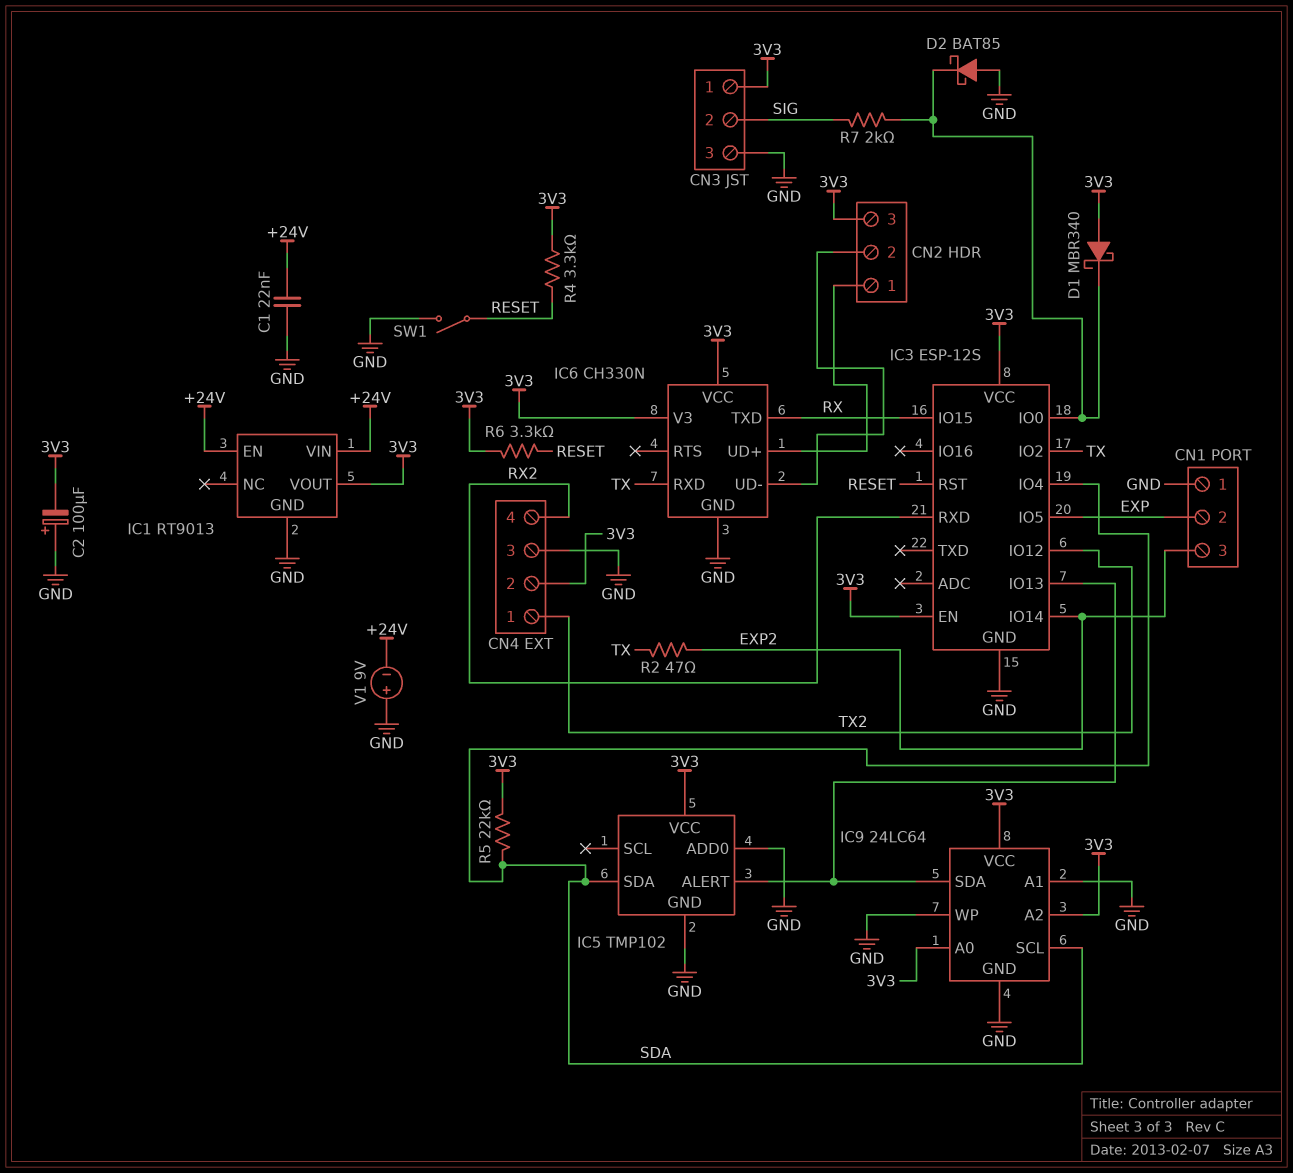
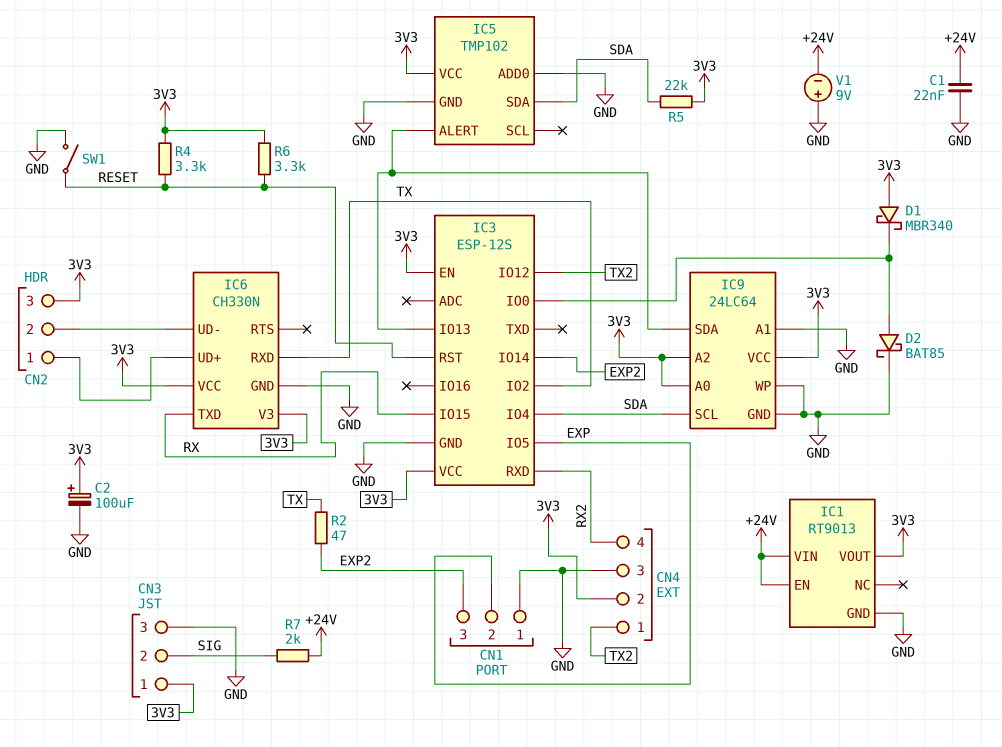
C2: 100uF (plus GND, minus 3V3) -> 100uF (plus 3V3, minus GND)
D2: schottky BAT85 (A GND, K IC3/IO0) -> schottky BAT85 (A IC3/IO0, K GND)
R7: 2k (IC3/IO0, SIG) -> 2k (+24V, SIG)

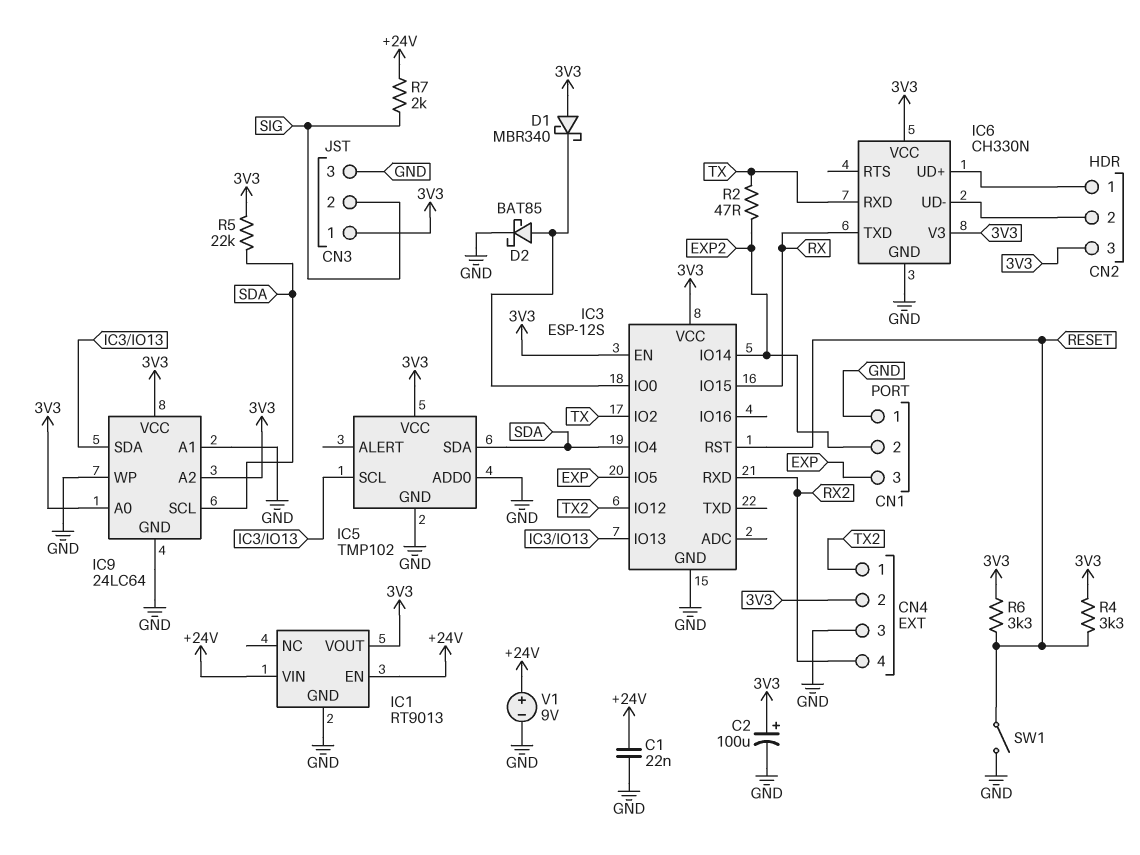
CN1 pin 2: EXP -> EXP2
CN1 pin 3: EXP2 -> EXP
IC5 pin ALERT: IC3/IO13 -> none
IC5 pin SCL: none -> IC3/IO13
V1: 9V (plus GND, minus +24V) -> 9V (plus +24V, minus GND)

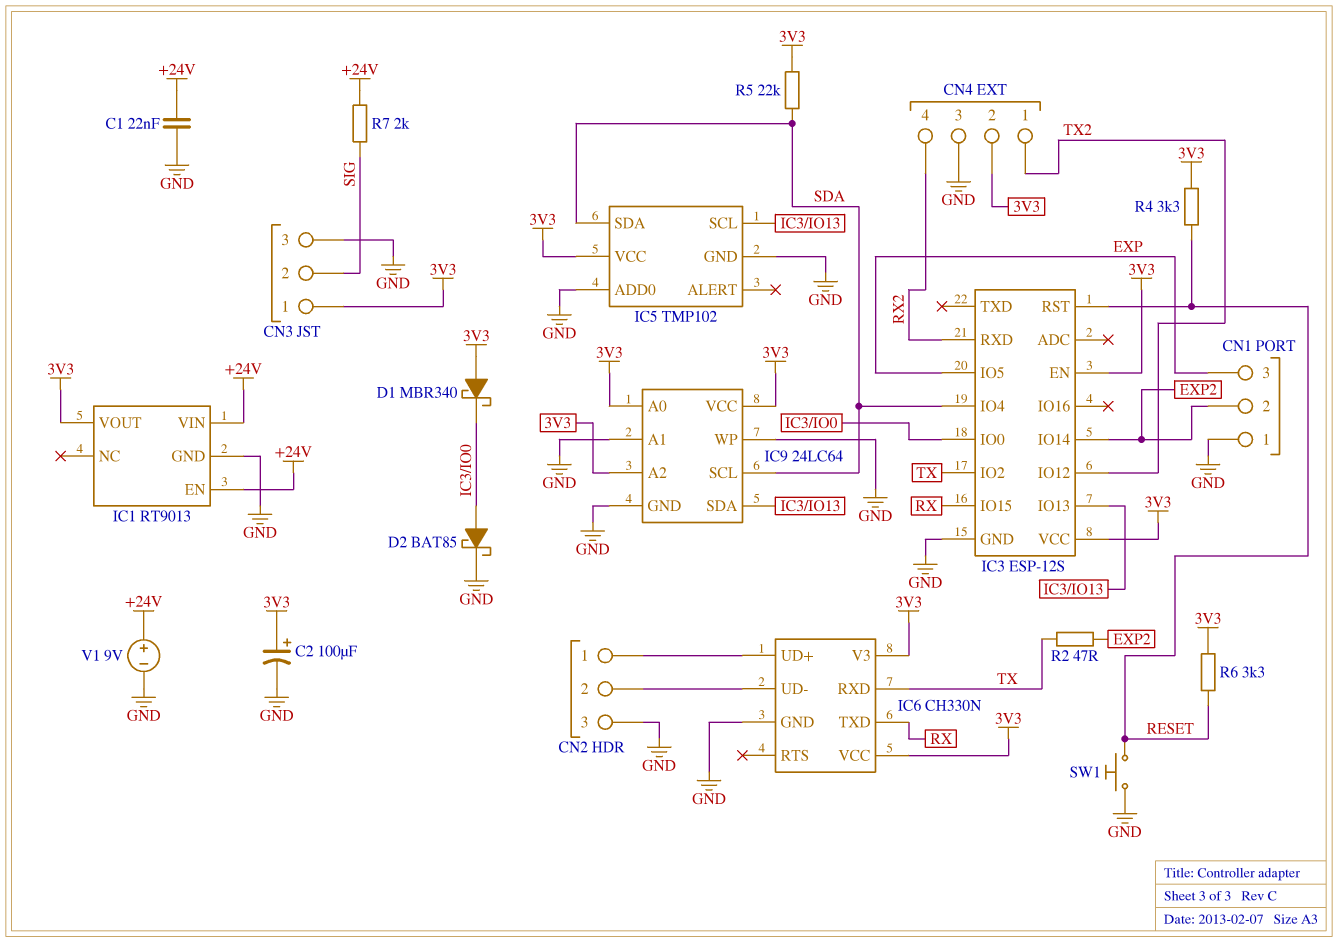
CN2 pin 3: 3V3 -> GND
SW1: switch (GND, RESET) -> button (GND, RESET)

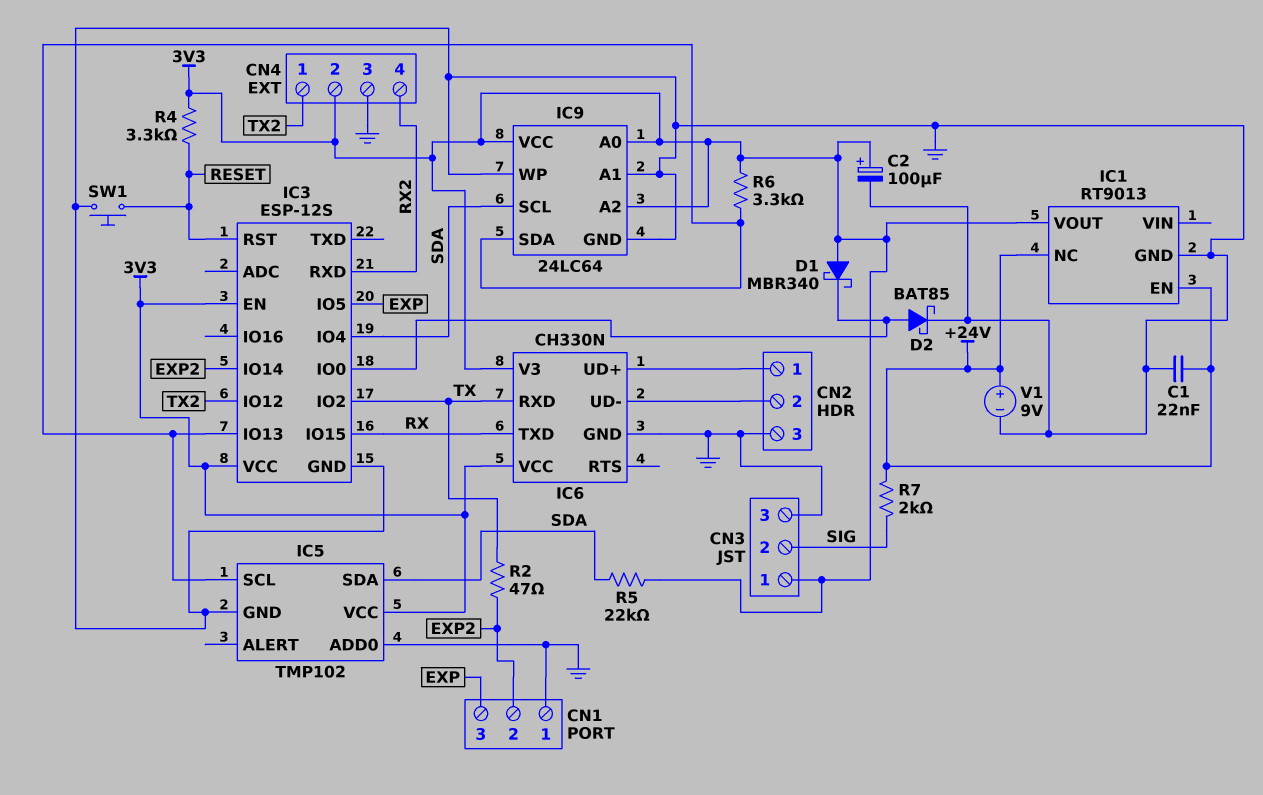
IC1 pin NC: none -> +24V
IC1 pin VIN: +24V -> none
R6: 3.3k (3V3, RESET) -> 3.3k (3V3, IC3/IO13)

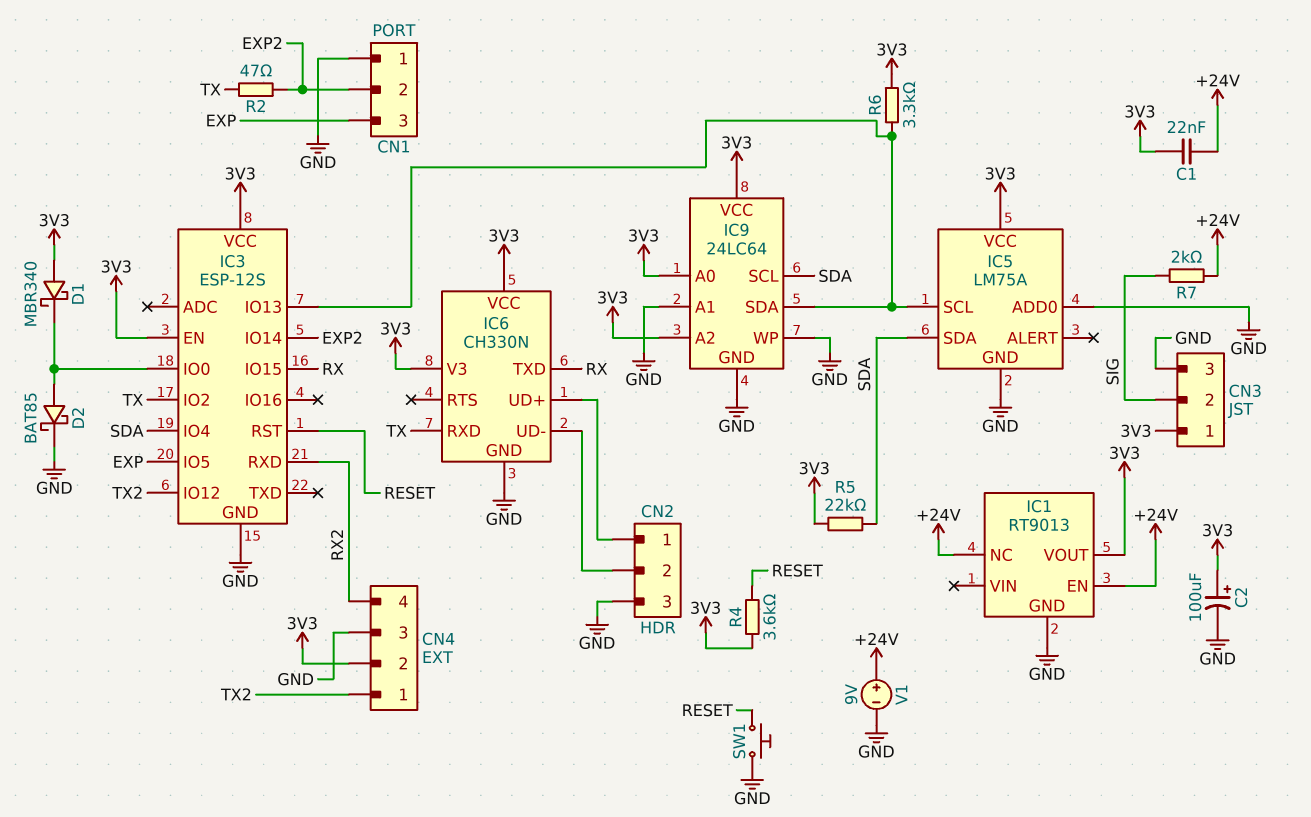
C1: 22nF (+24V, GND) -> 22nF (+24V, 3V3)
IC5: TMP102 -> LM75A
R4: 3.3k (3V3, RESET) -> 3.6k (3V3, RESET)

